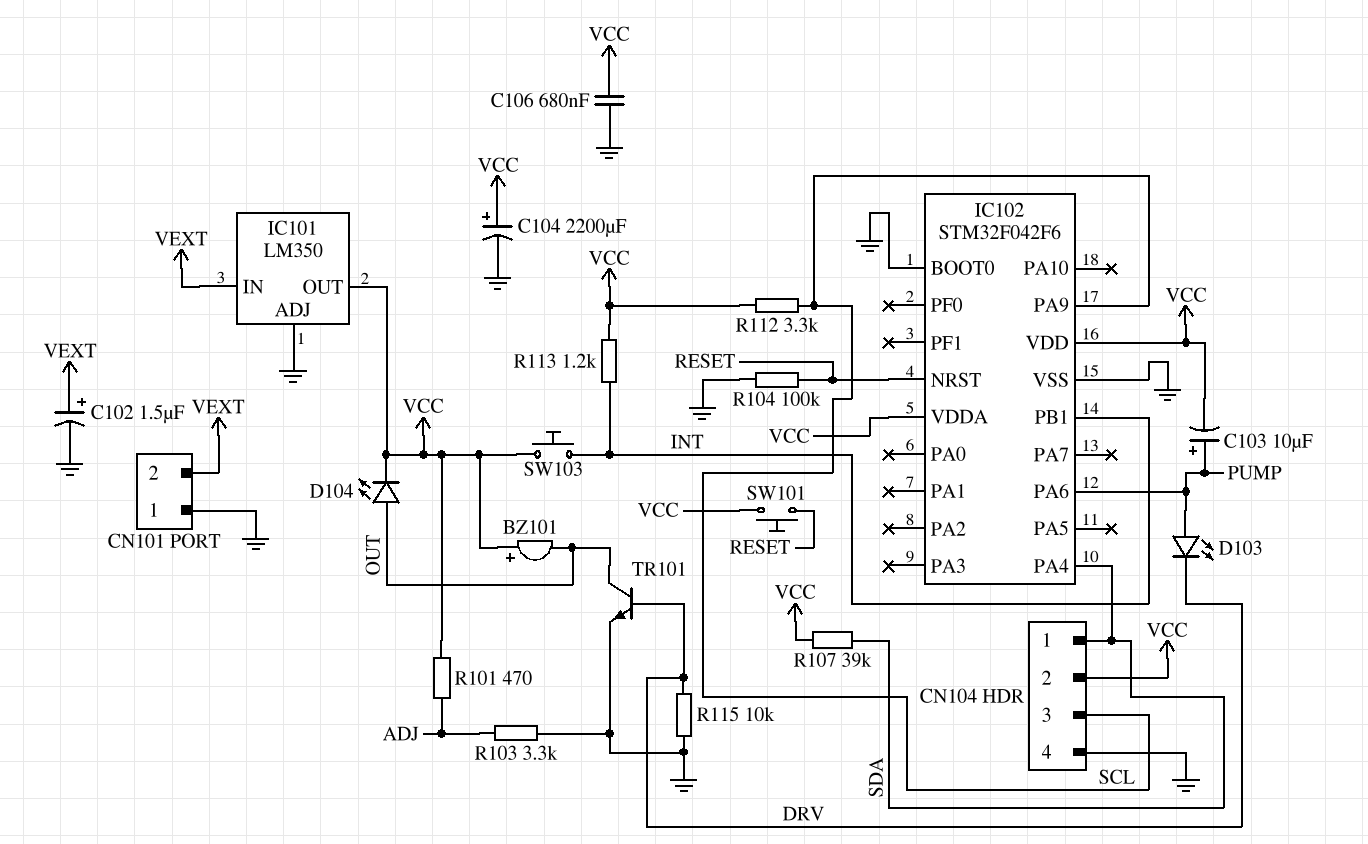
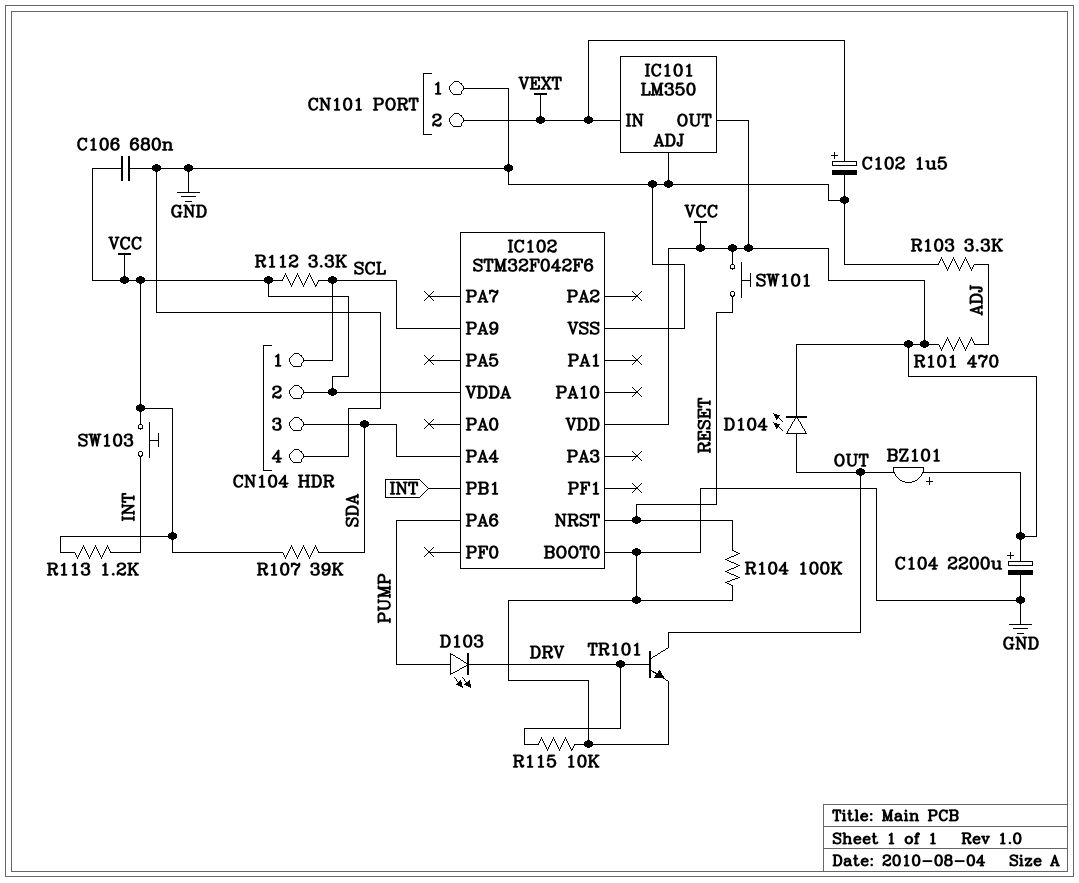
C103: 10uF (plus PUMP, minus VCC) -> none
CN104 pin 1: SDA -> SCL
CN104 pin 3: SCL -> SDA

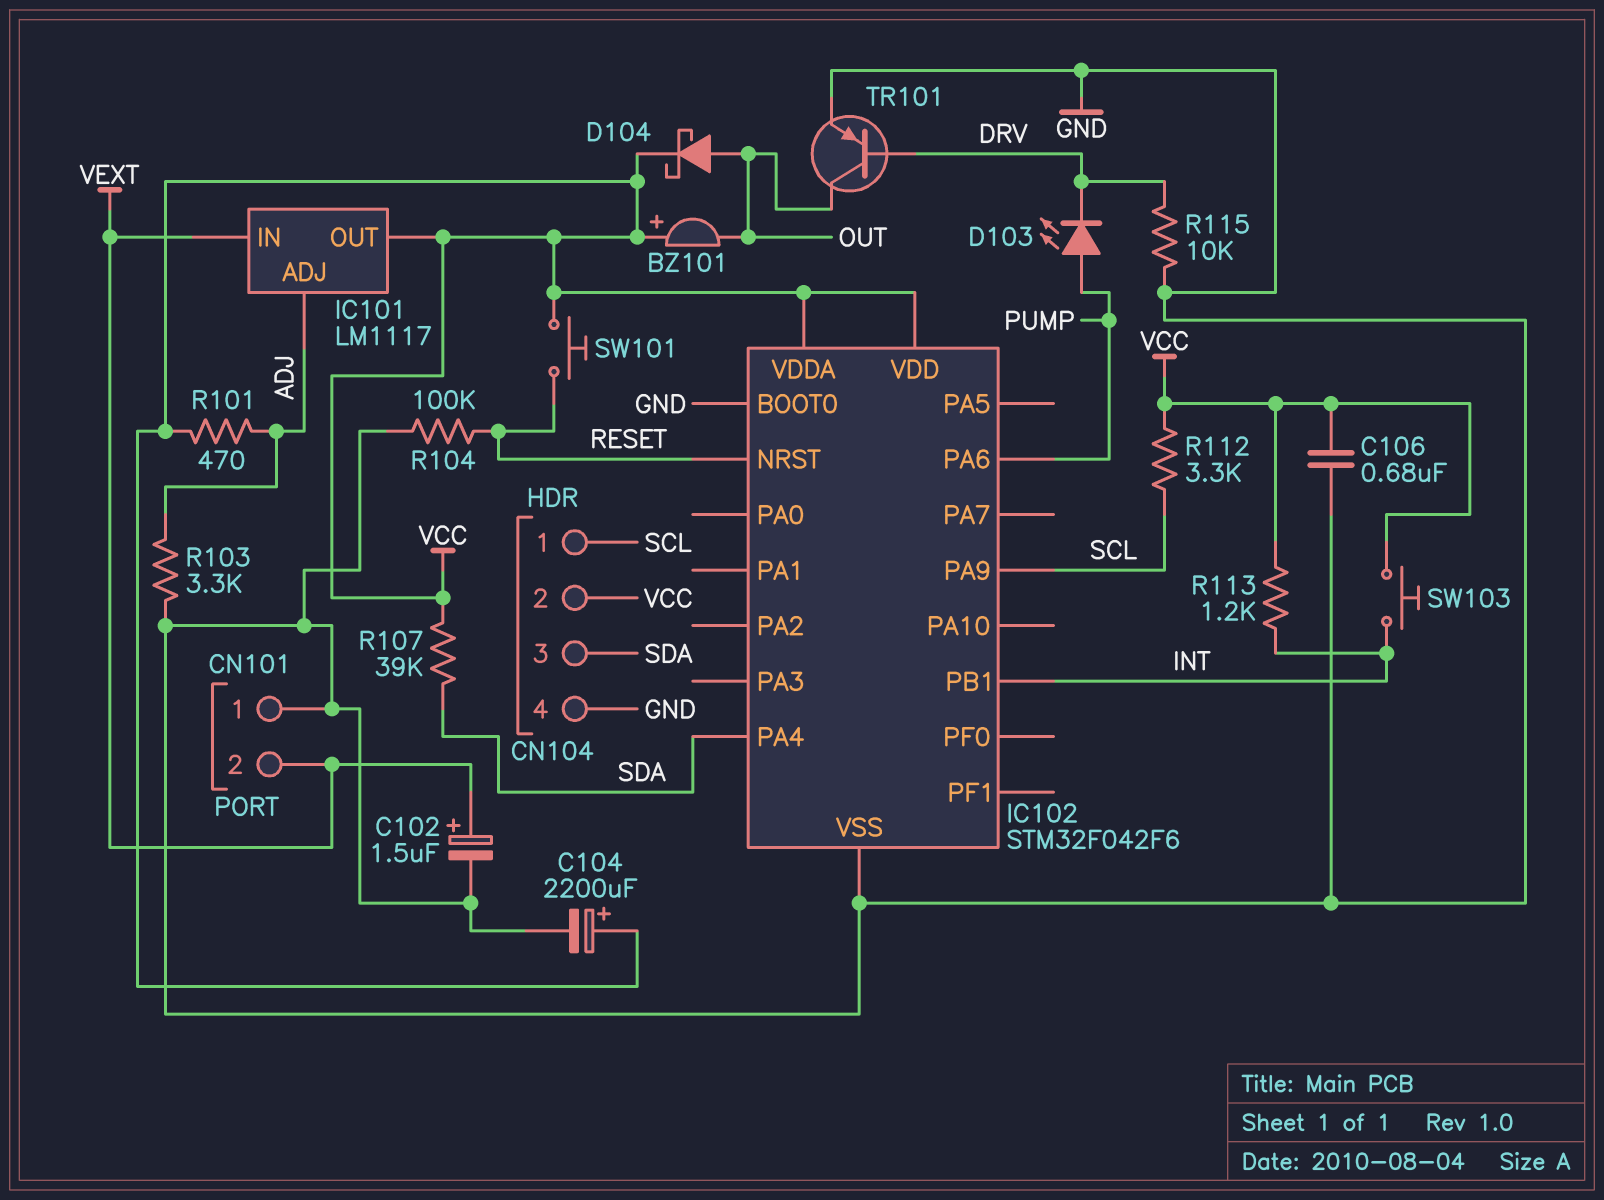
D104: LED (A OUT, K VCC) -> schottky (A OUT, K VCC)
IC101: LM350 -> LM1117
IC101 pin ADJ: GND -> ADJ
TR101: NPN (B DRV, C OUT, E GND) -> PNP (B DRV, C OUT, E GND)

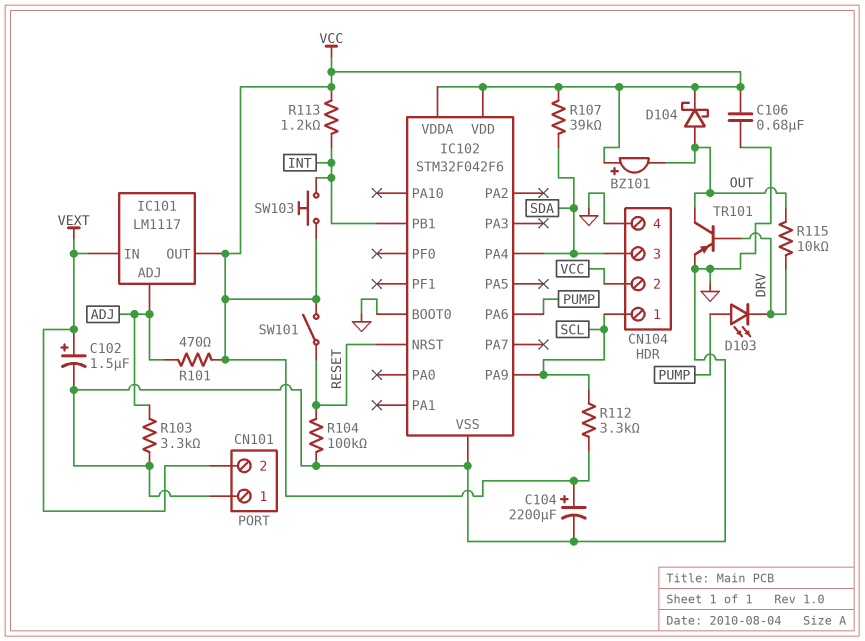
R115: 10k (DRV, GND) -> 10k (DRV, OUT)
SW101: button (RESET, VCC) -> switch (RESET, VCC)

